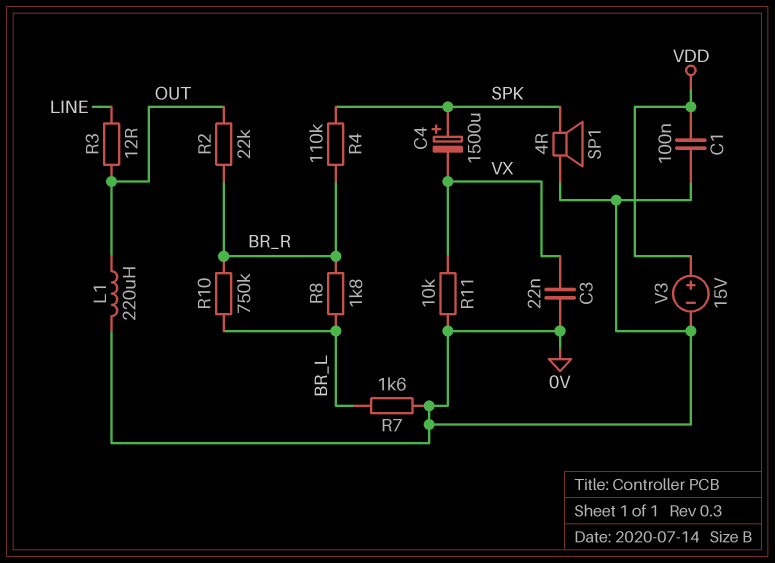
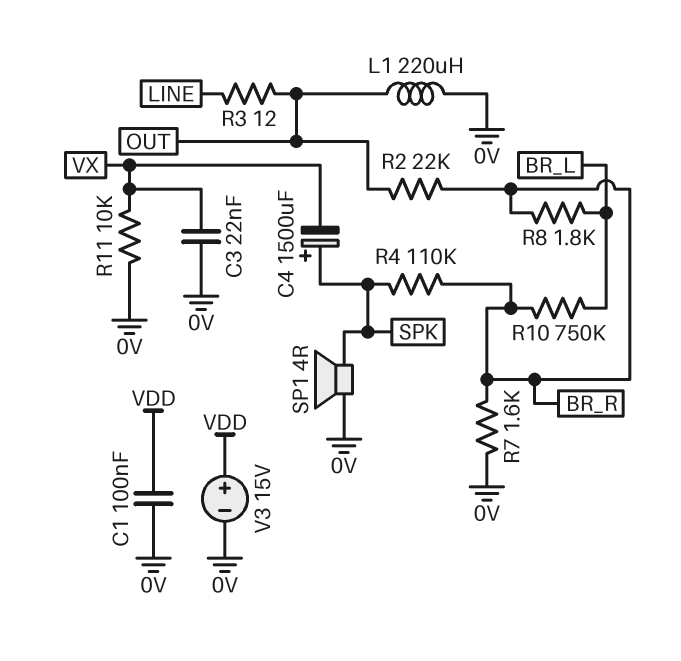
R7: 1.6k (0V, BR_L) -> 1.6k (0V, BR_R)

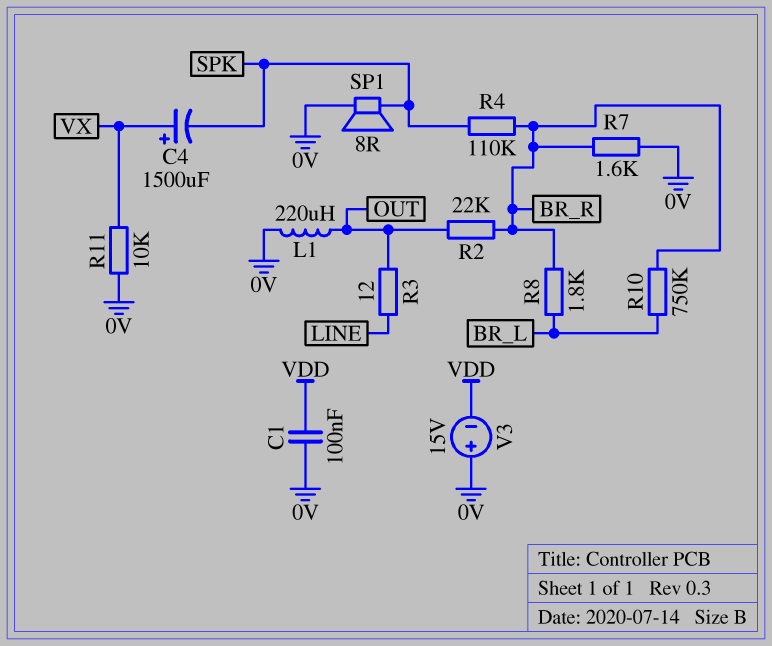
C3: 22nF (0V, VX) -> none
C4: 1500uF (plus SPK, minus VX) -> 1500uF (plus VX, minus SPK)
SP1: speaker 4R (0V, SPK) -> speaker 8R (0V, SPK)
V3: 15V (plus VDD, minus 0V) -> 15V (plus 0V, minus VDD)

